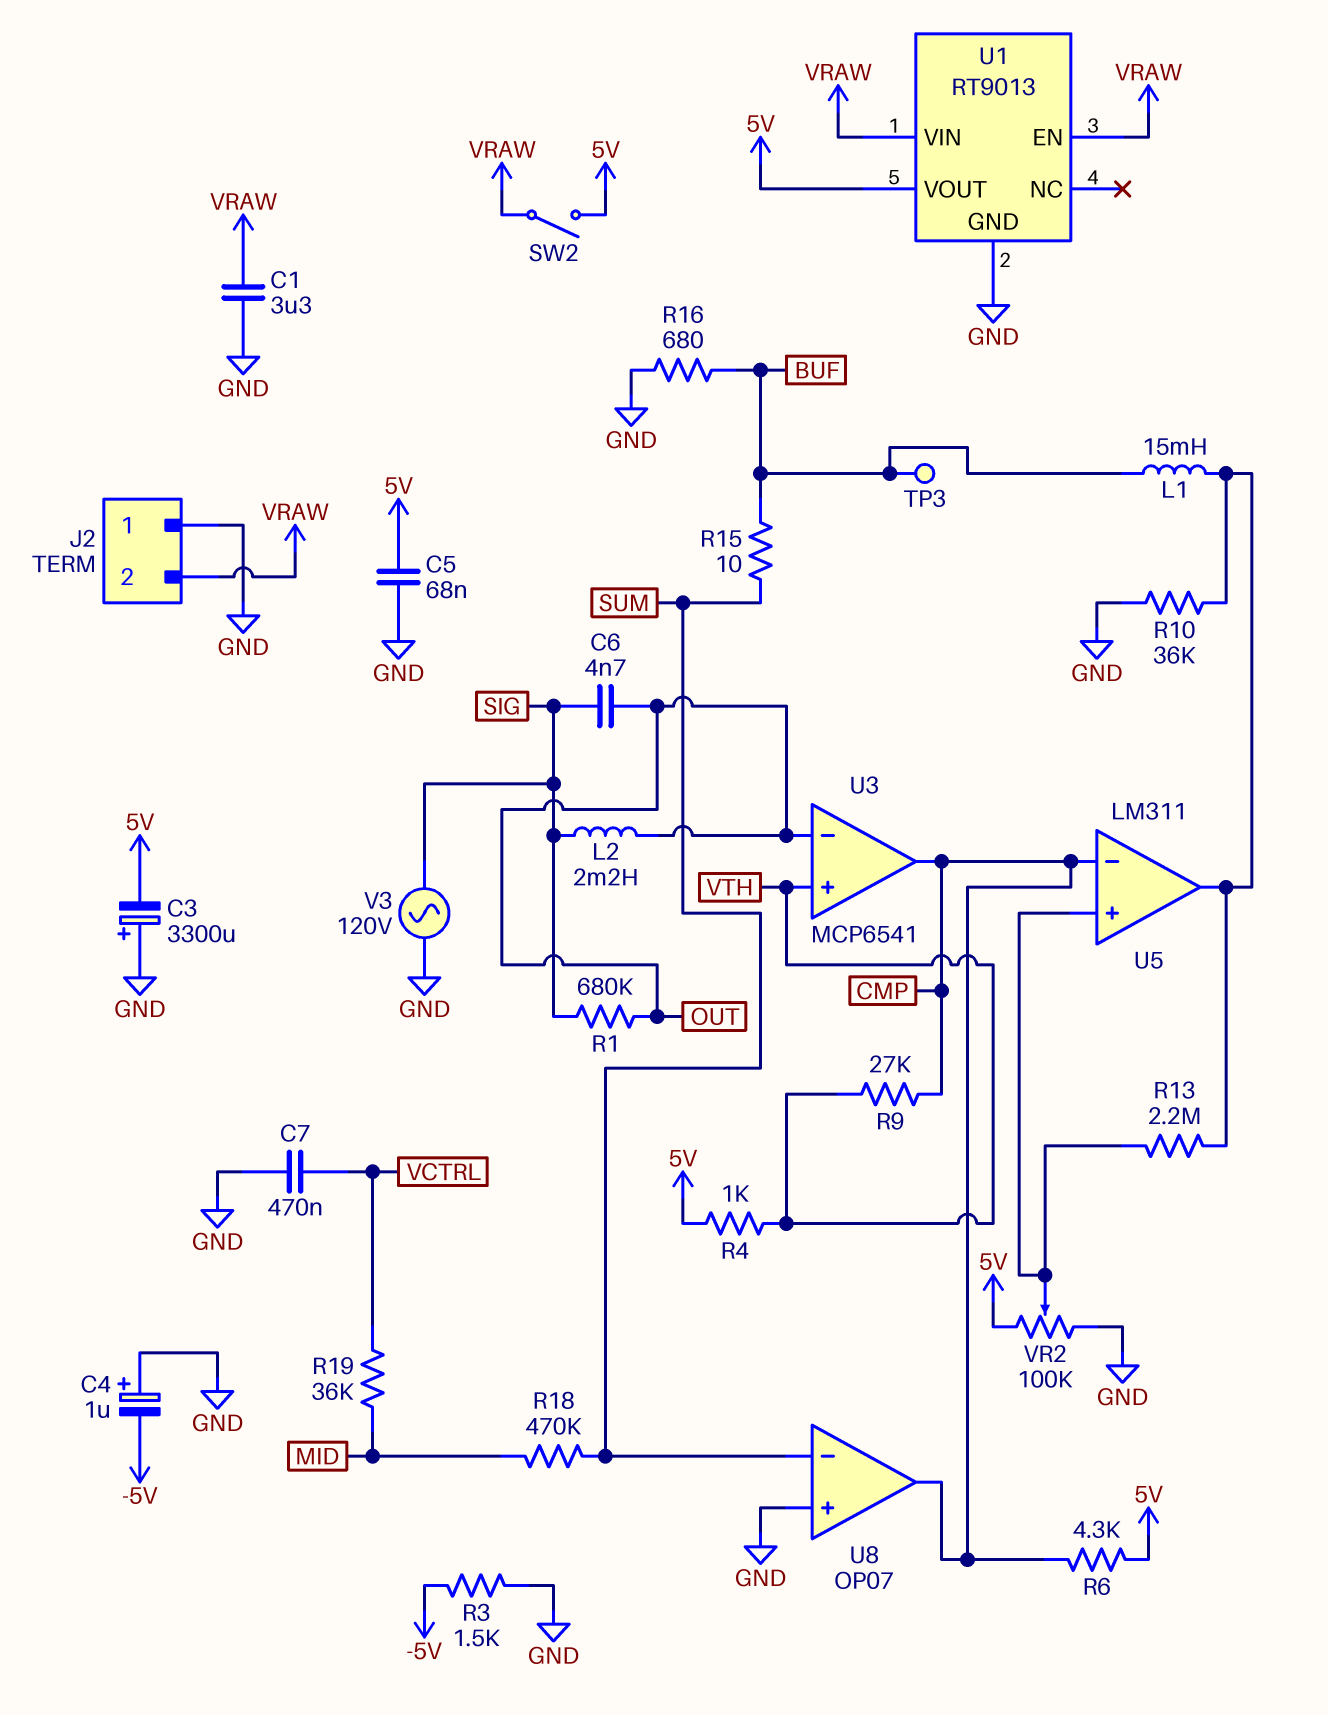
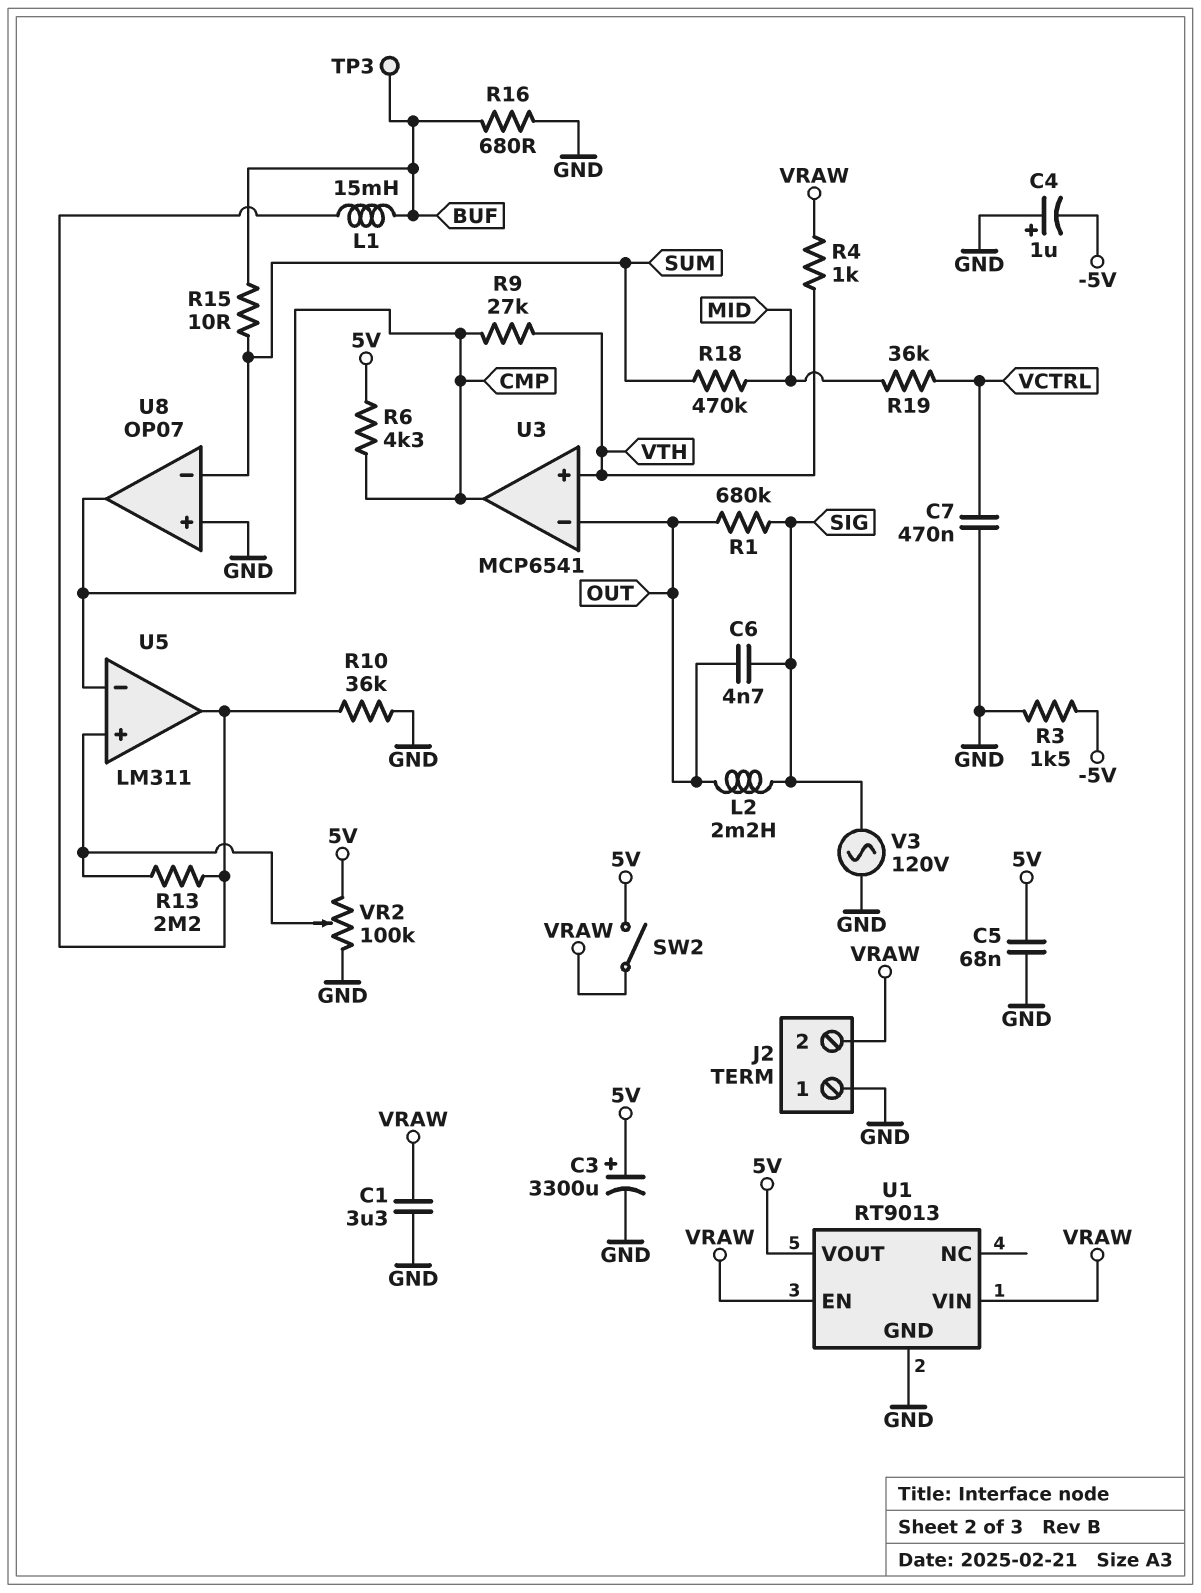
C3: 3300uF (plus GND, minus 5V) -> 3300uF (plus 5V, minus GND)
R4: 1k (5V, VTH) -> 1k (VRAW, VTH)

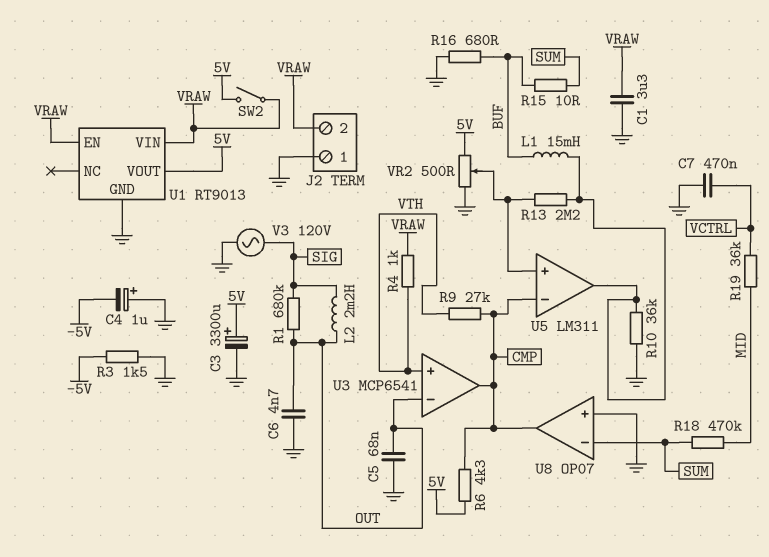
C5: 68nF (5V, GND) -> 68nF (GND, OUT)
C6: 4.7nF (OUT, SIG) -> 4.7nF (GND, OUT)
TP3: test point (BUF) -> none
VR2: 100k (5V, GND, wiper U5/in+) -> 500 (5V, GND, wiper U5/in+)

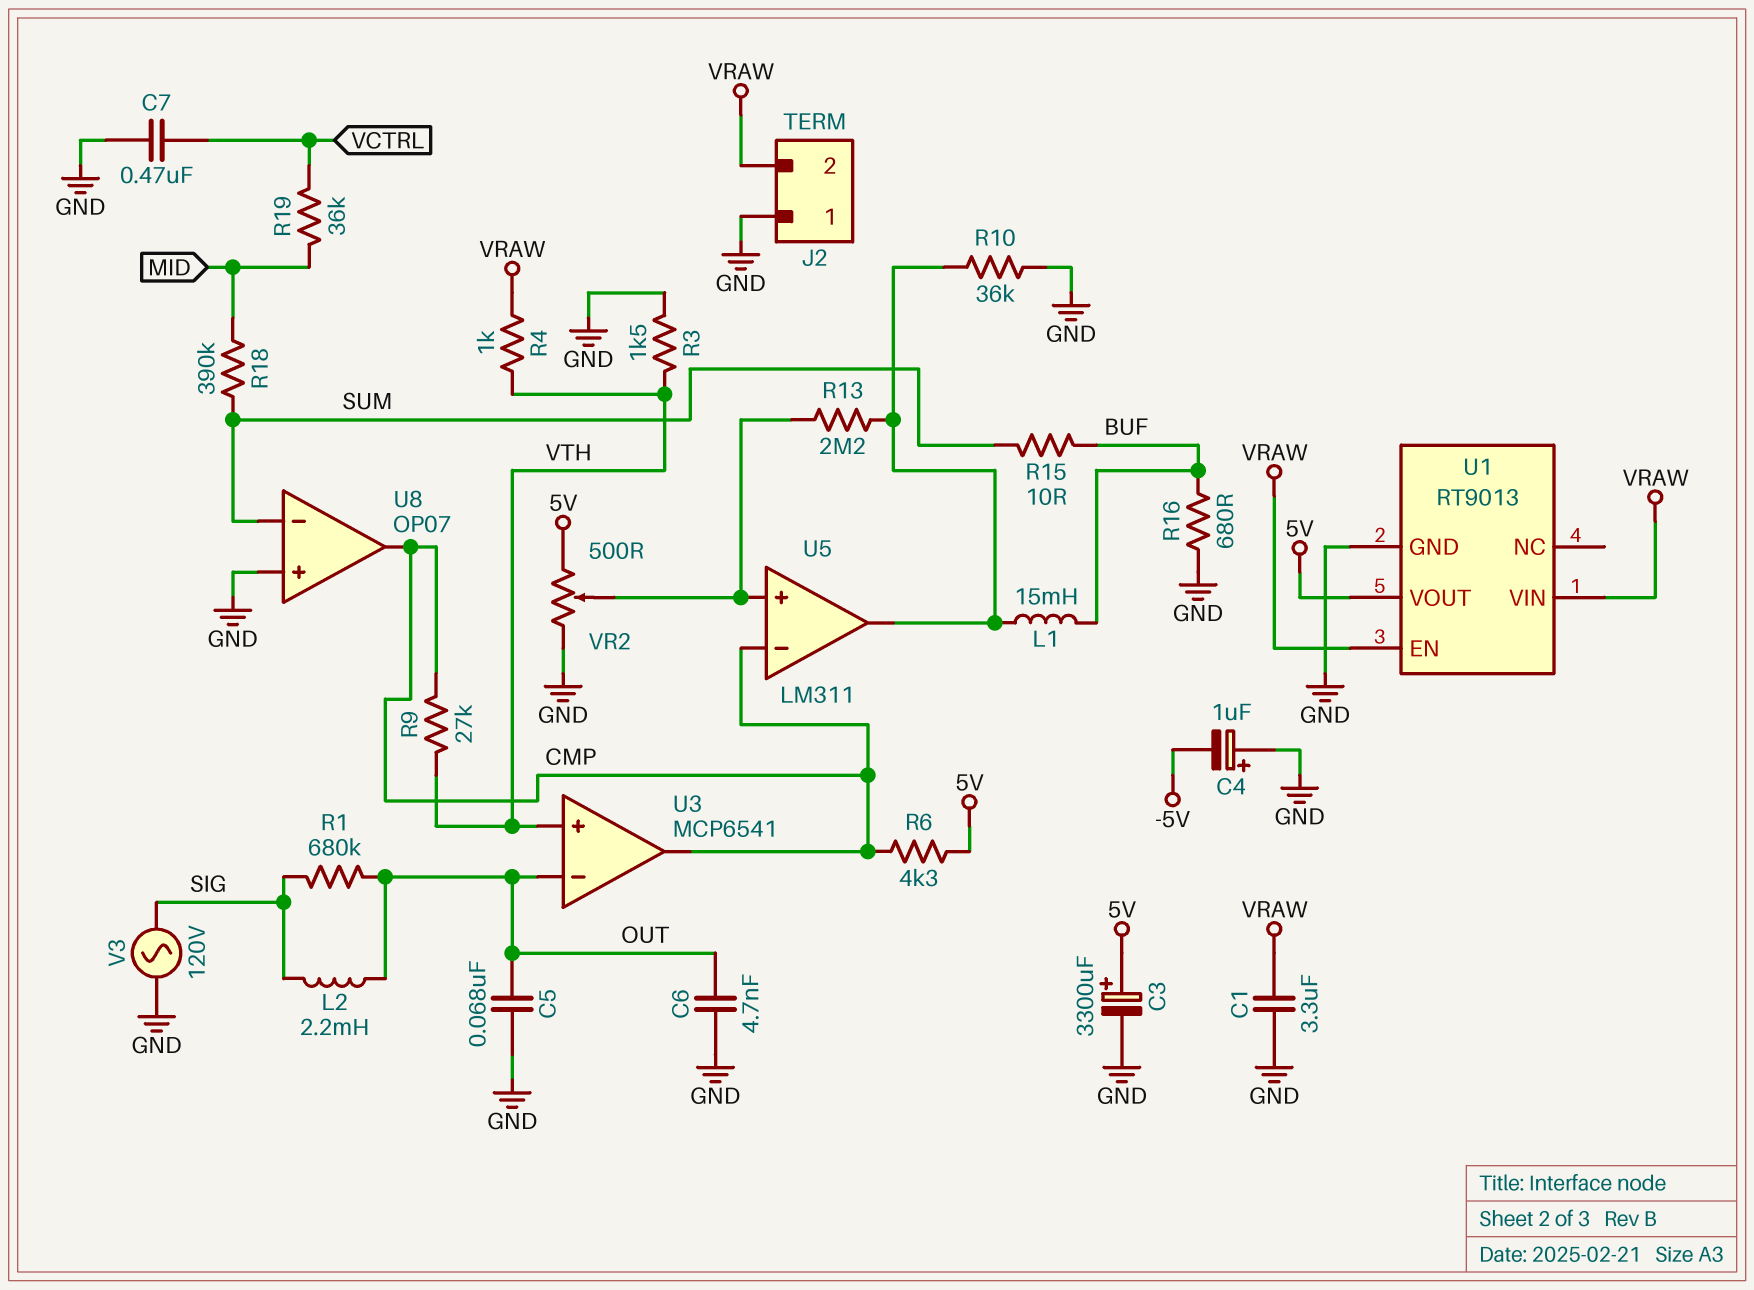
R3: 1.5k (-5V, GND) -> 1.5k (GND, VTH)
R18: 470k (MID, SUM) -> 390k (MID, SUM)
SW2: switch (5V, VRAW) -> none

